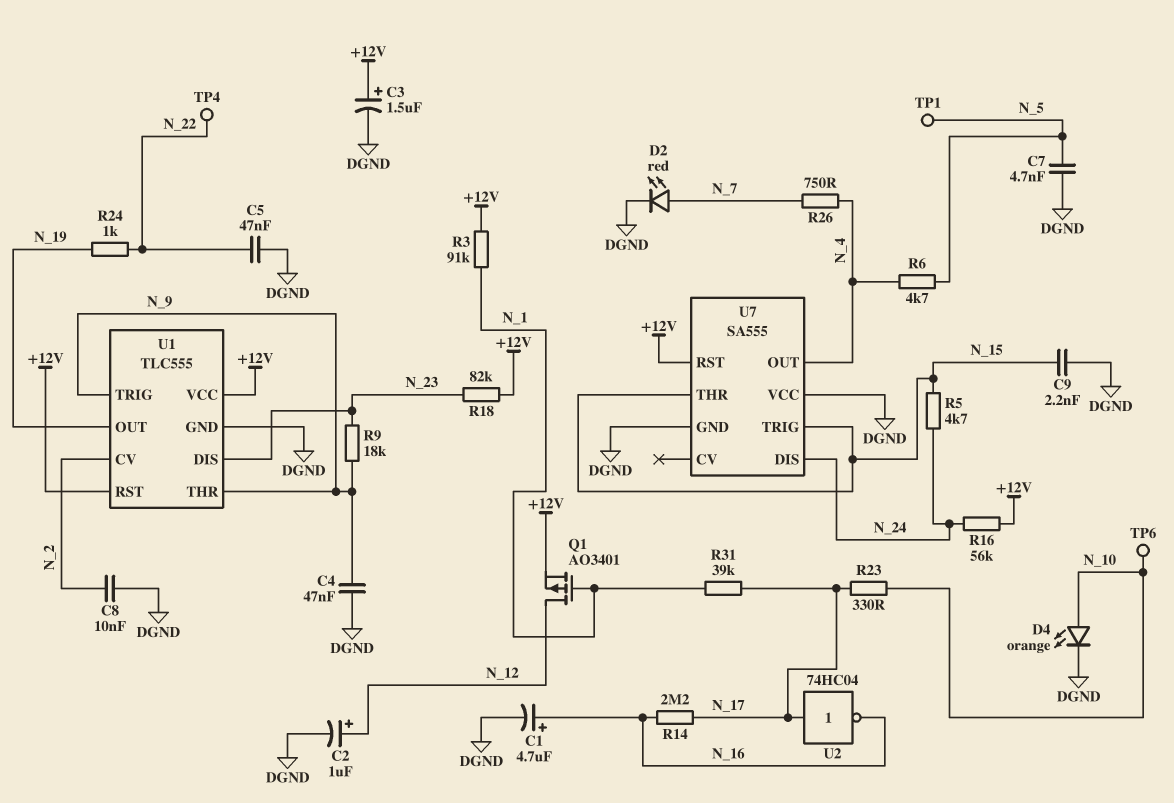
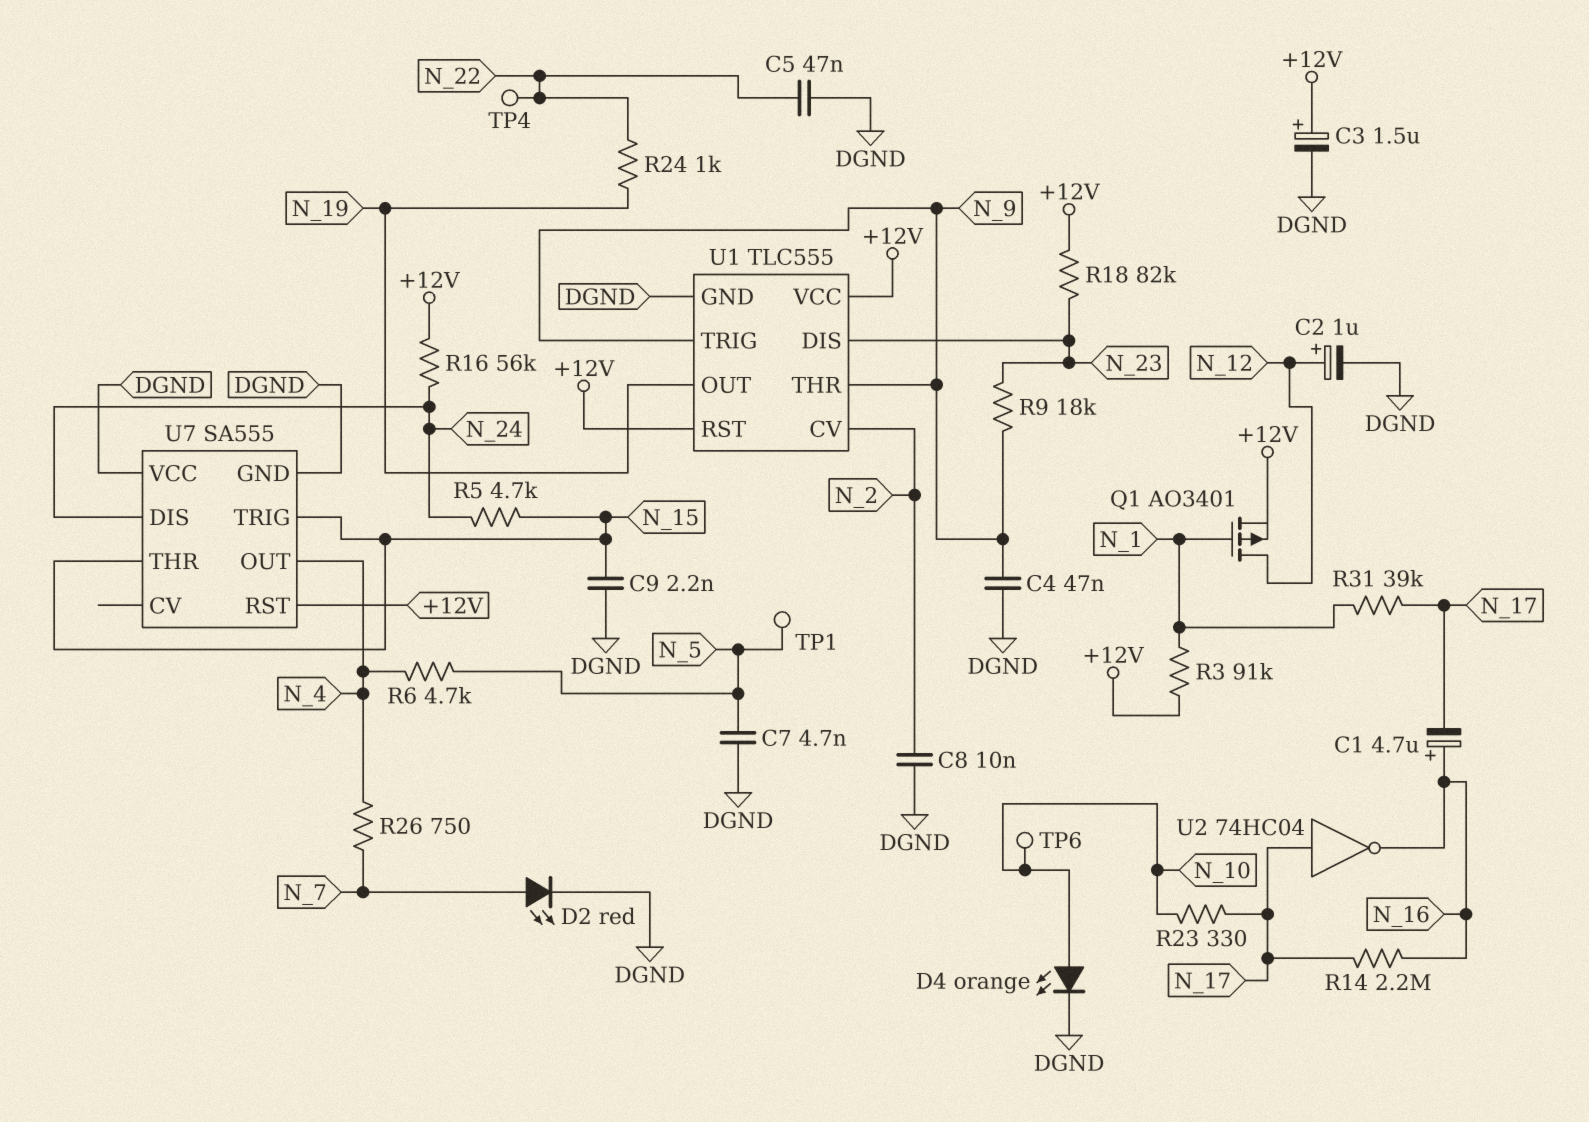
C1: 4.7uF (plus N_16, minus DGND) -> 4.7uF (plus N_16, minus N_17)

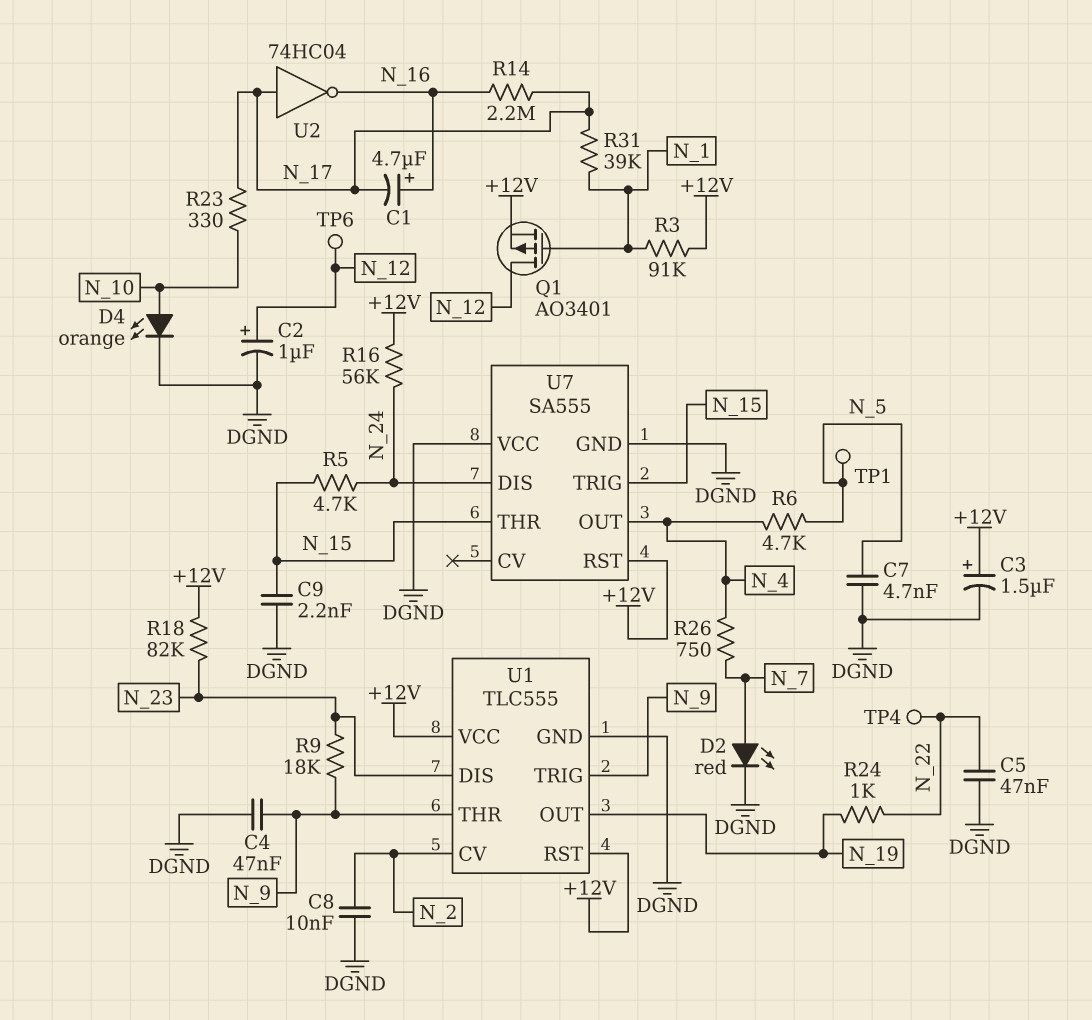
TP6: test point (N_10) -> test point (N_12)

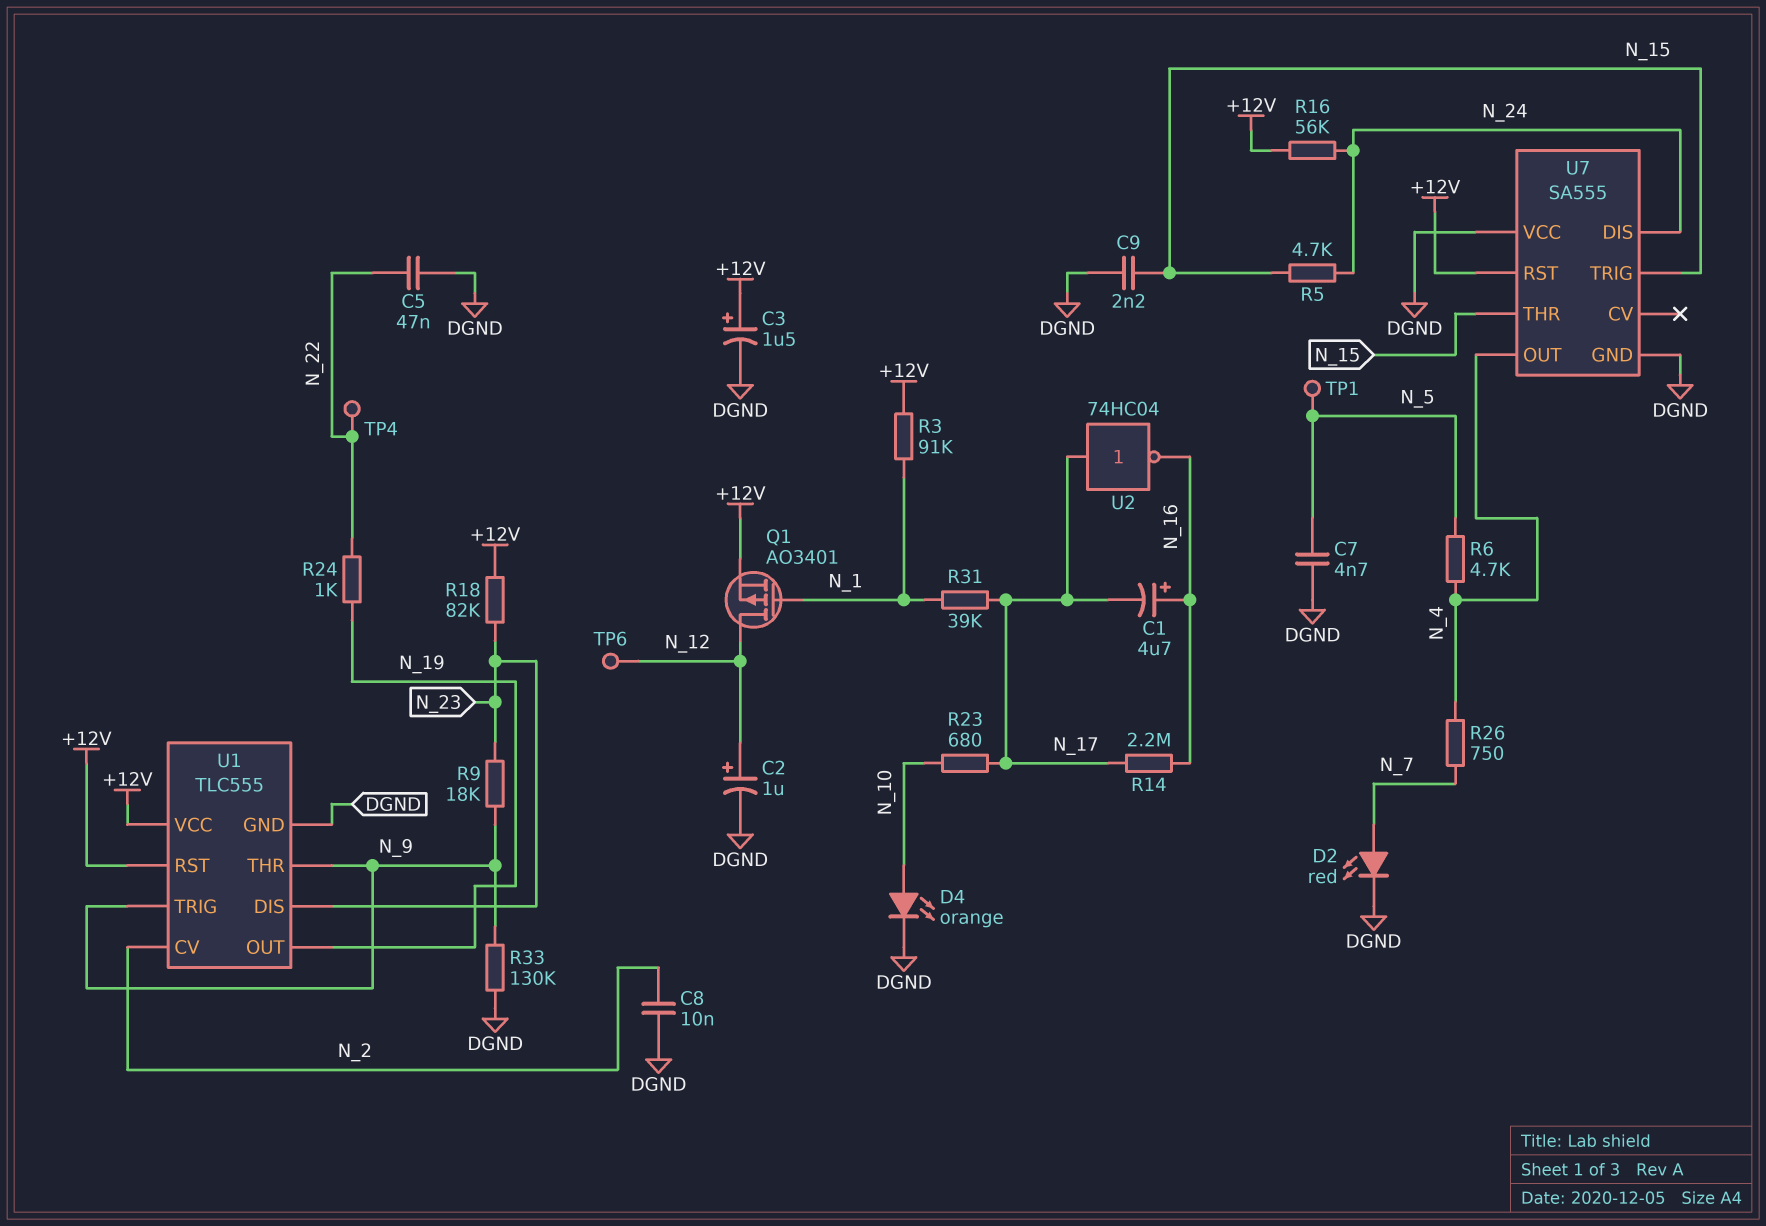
C4: 47nF (DGND, N_9) -> none
R23: 330 (N_10, N_17) -> 680 (N_10, N_17)
R33: none -> 130k (DGND, N_9)

